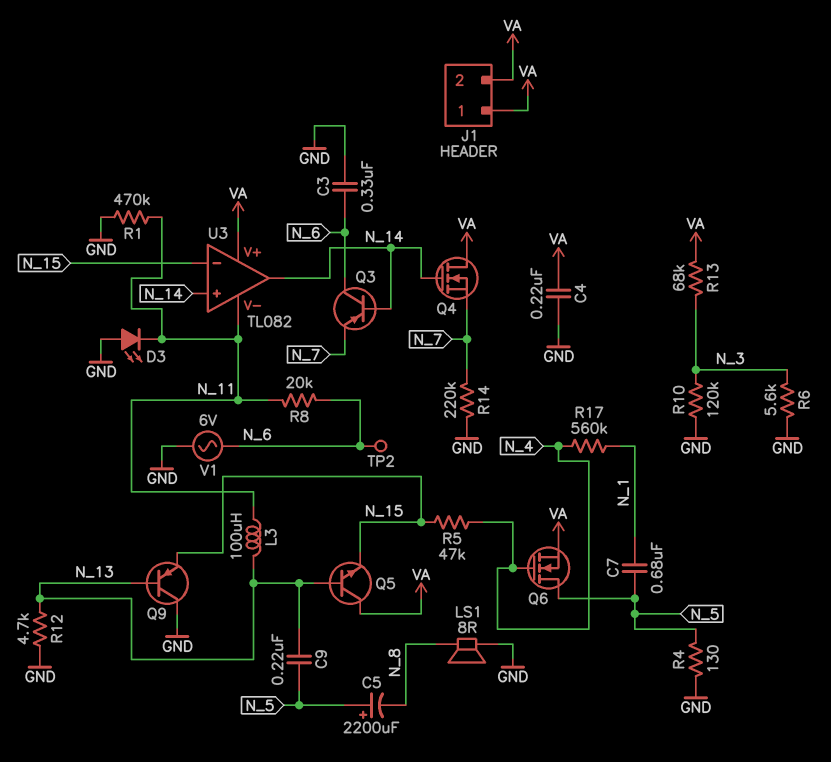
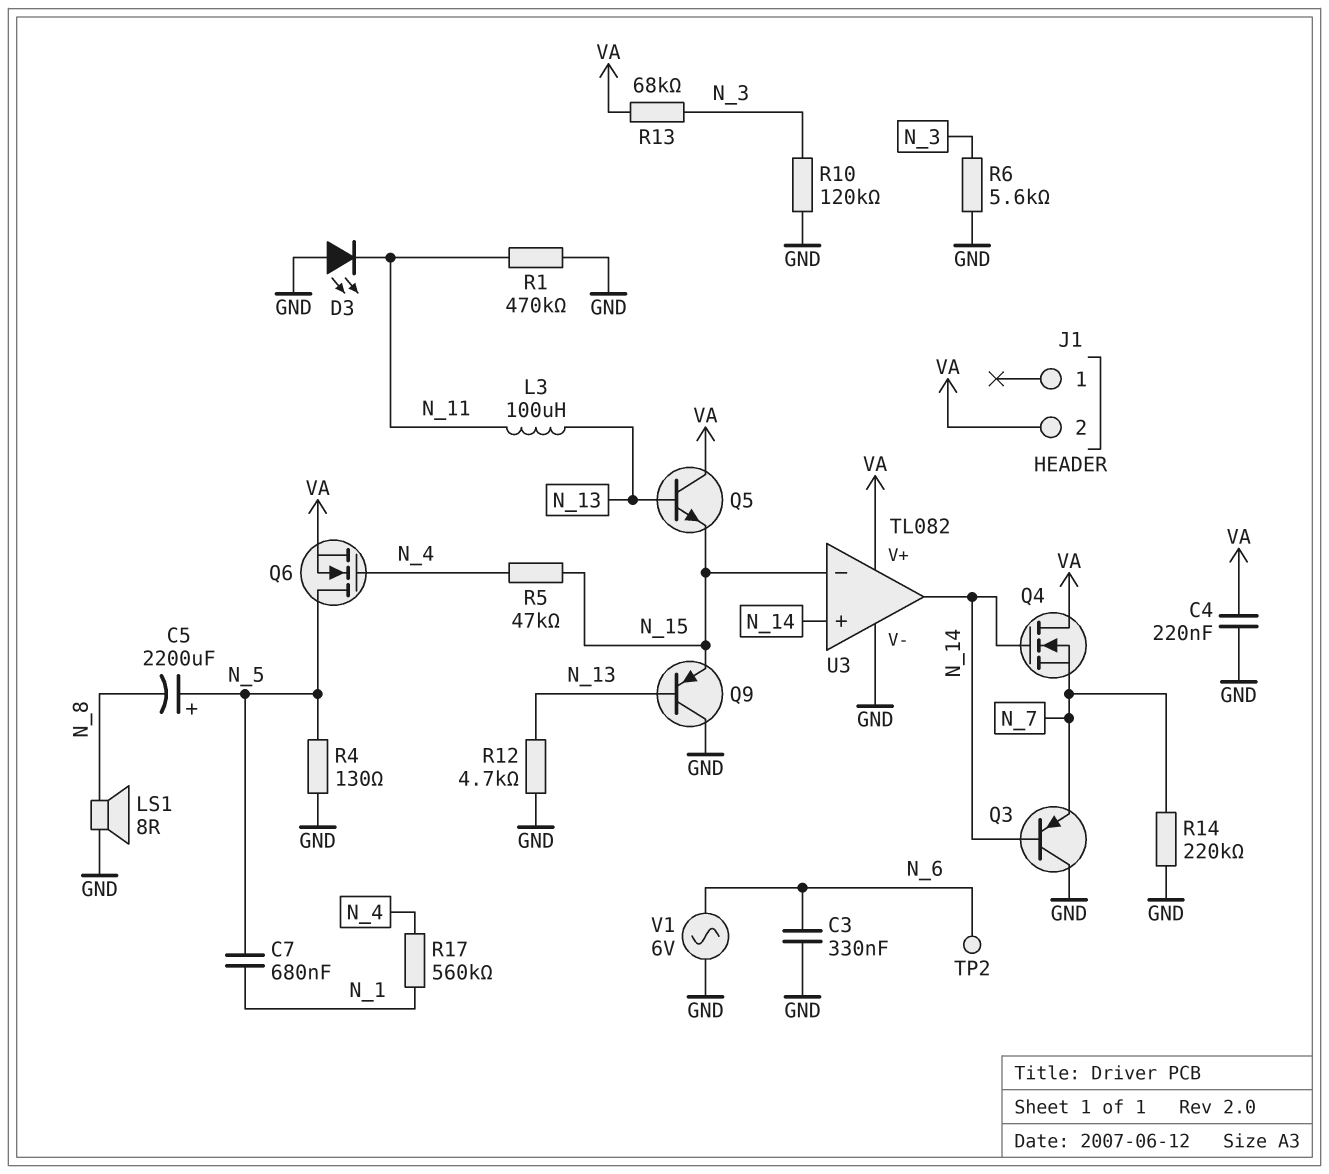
C9: 220nF (N_5, N_13) -> none
J1 pin 1: VA -> none
Q3: PNP (B N_14, C N_6, E N_7) -> PNP (B N_14, C GND, E N_7)
R8: 20k (N_6, N_11) -> none
U3 pin V-: N_11 -> GND

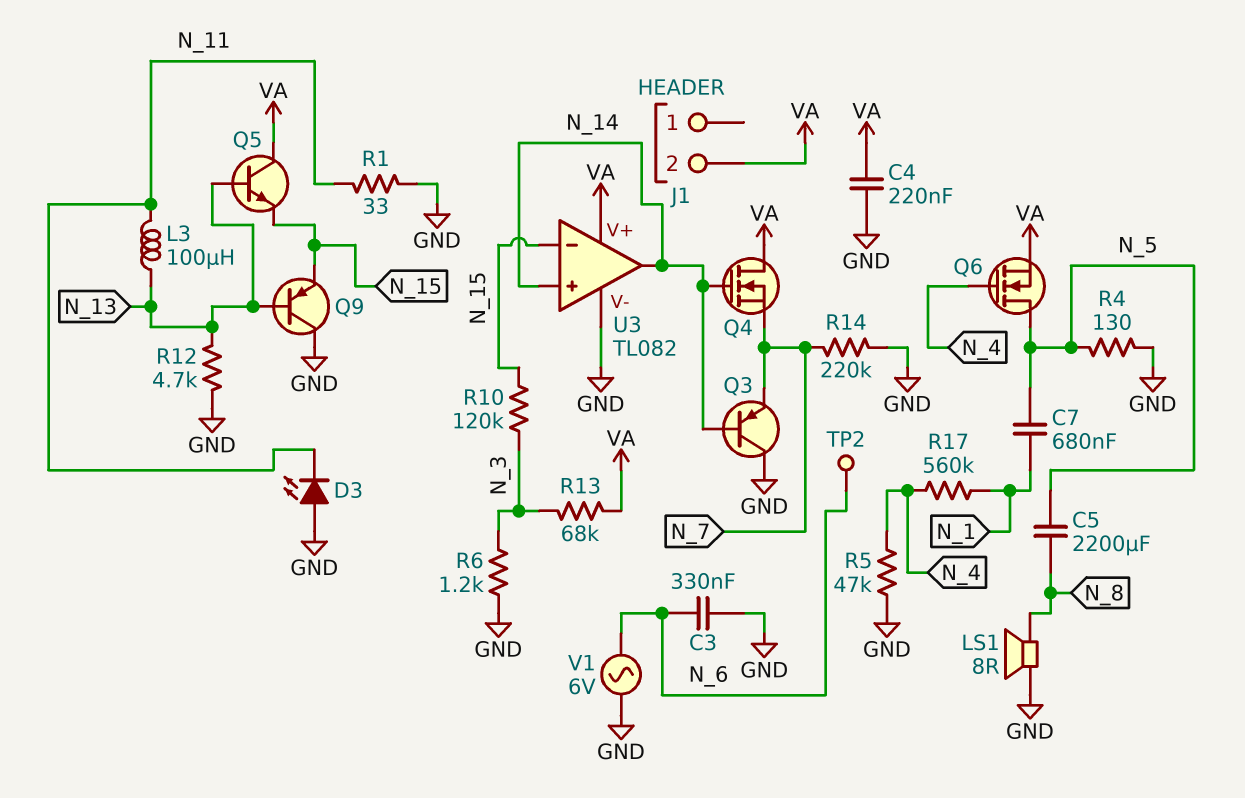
C5: 2200uF (plus N_5, minus N_8) -> 2200uF (N_5, N_8)
R1: 470k (GND, N_11) -> 33 (GND, N_11)
R5: 47k (N_4, N_15) -> 47k (GND, N_4)
R6: 5.6k (GND, N_3) -> 1.2k (GND, N_3)
R10: 120k (GND, N_3) -> 120k (N_3, N_15)

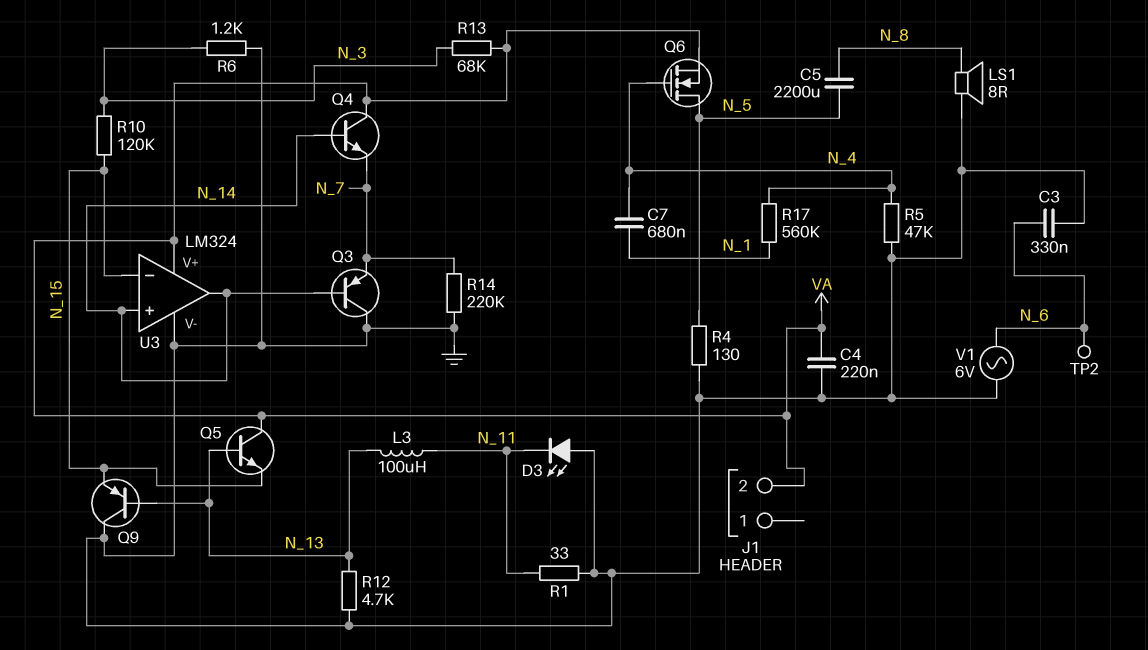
C7: 680nF (N_1, N_5) -> 680nF (N_1, N_4)
Q4: NMOS (G N_14, D VA, S N_7) -> NPN (B N_14, C VA, E N_7)
U3: TL082 -> LM324

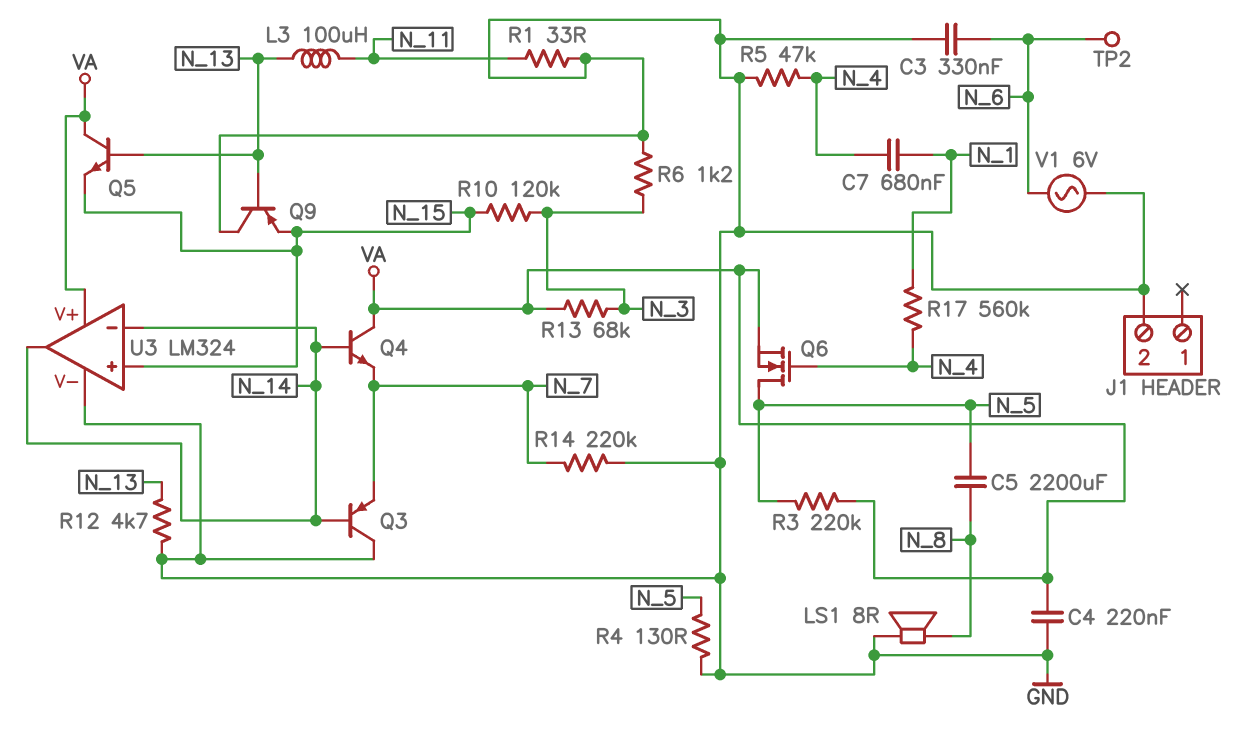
D3: LED (A GND, K N_11) -> none
J1 pin 2: VA -> GND
R3: none -> 220k (N_5, VA)
U3 pin in+: N_14 -> N_15
U3 pin in-: N_15 -> N_14

